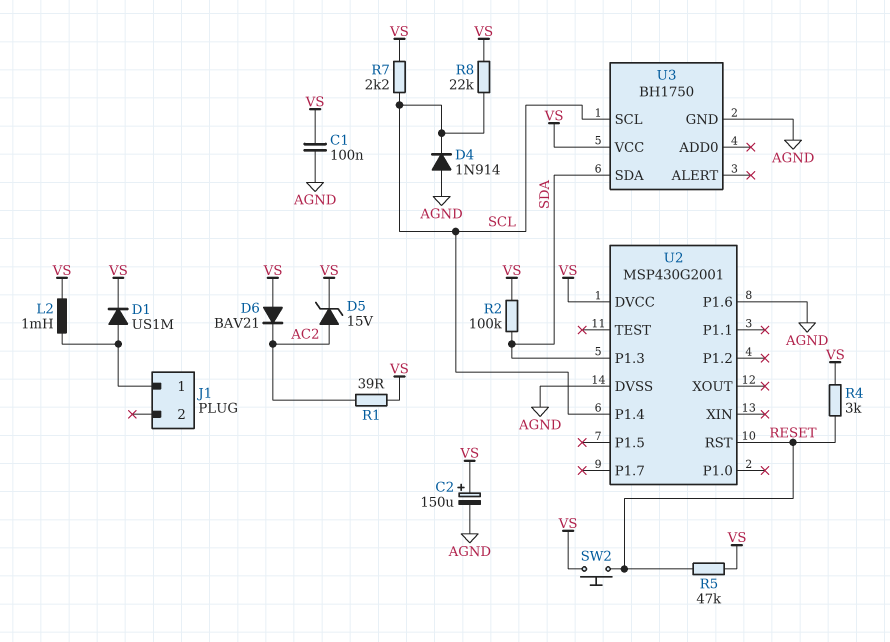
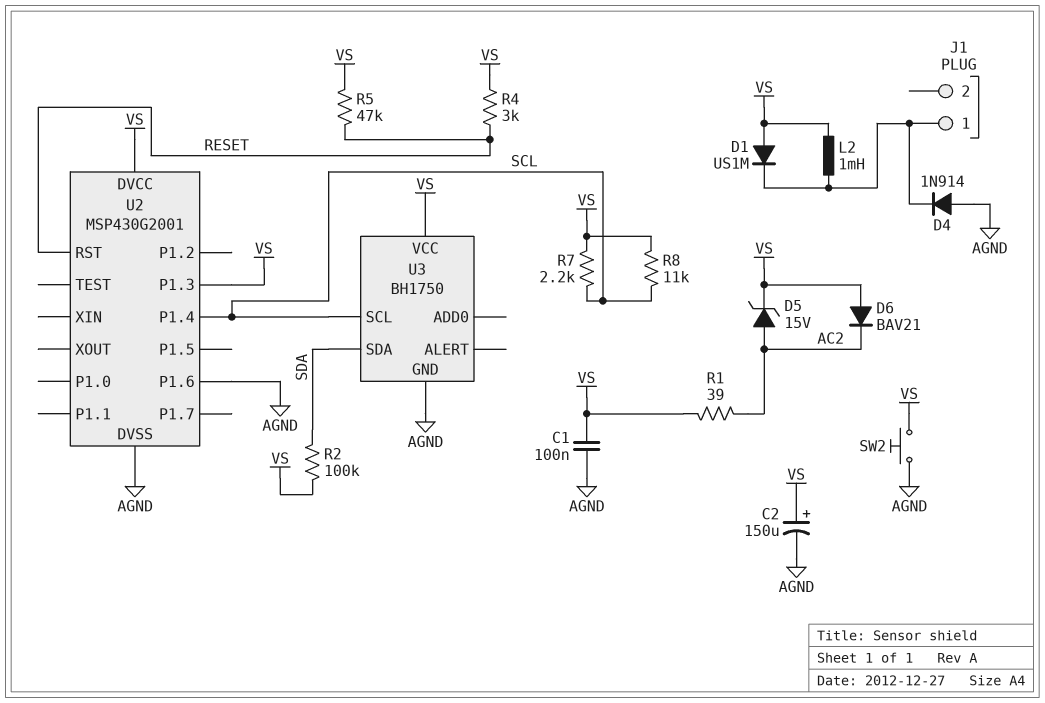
D1: diode US1M (A J1/1, K VS) -> diode US1M (A VS, K J1/1)
D4: diode 1N914 (A AGND, K SCL) -> diode 1N914 (A AGND, K J1/1)
R8: 22k (SCL, VS) -> 11k (SCL, VS)
SW2: button (RESET, VS) -> button (AGND, VS)
U2 pin P1.3: SDA -> VS

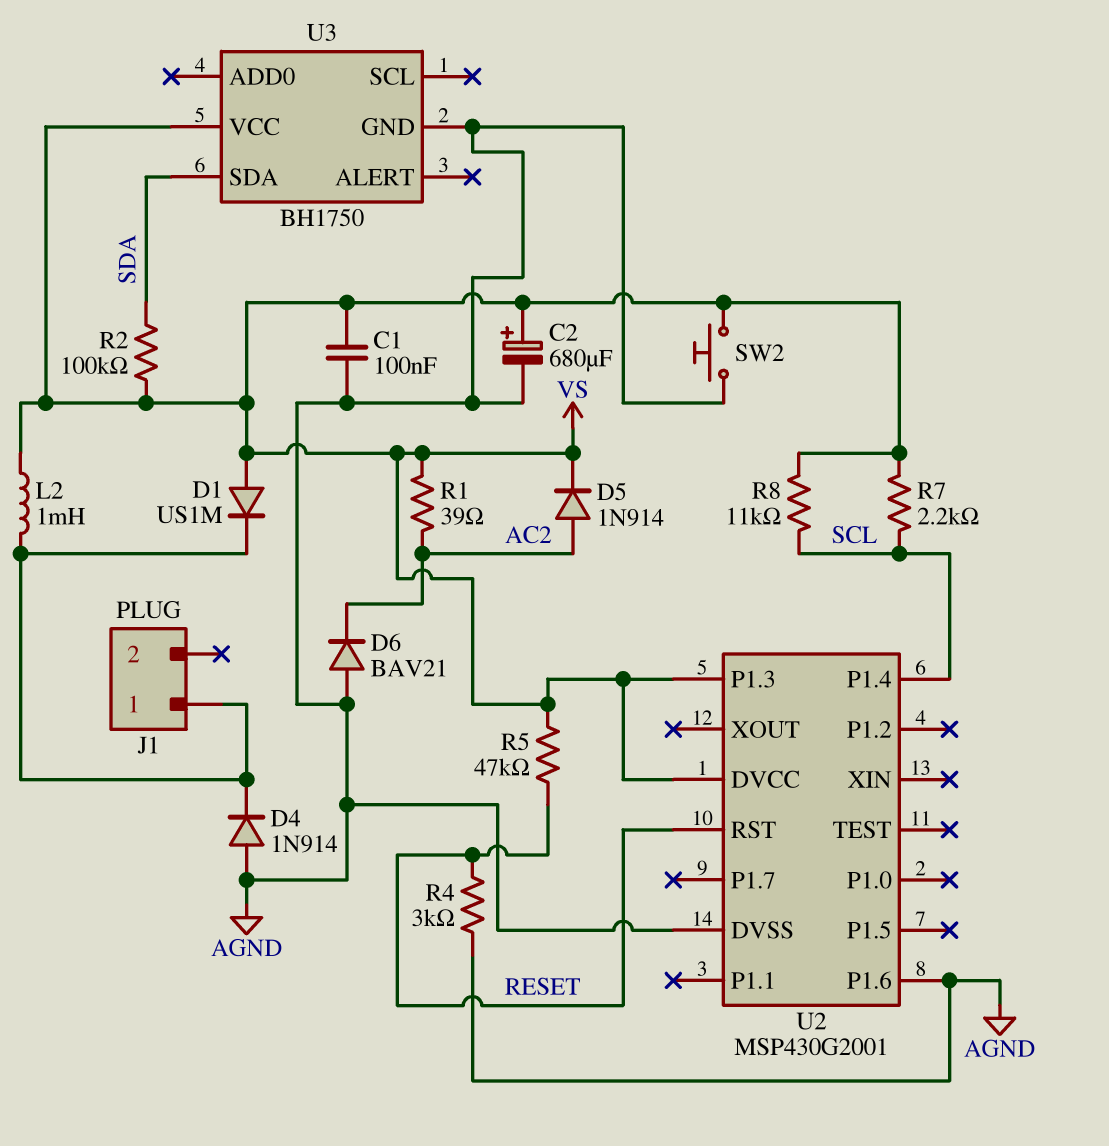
C2: 150uF (plus VS, minus AGND) -> 680uF (plus VS, minus AGND)
D5: zener 15V (A AC2, K VS) -> diode 1N914 (A AC2, K VS)
D6: diode BAV21 (A VS, K AC2) -> diode BAV21 (A AGND, K AC2)
R4: 3k (RESET, VS) -> 3k (AGND, RESET)
U3 pin SCL: SCL -> none

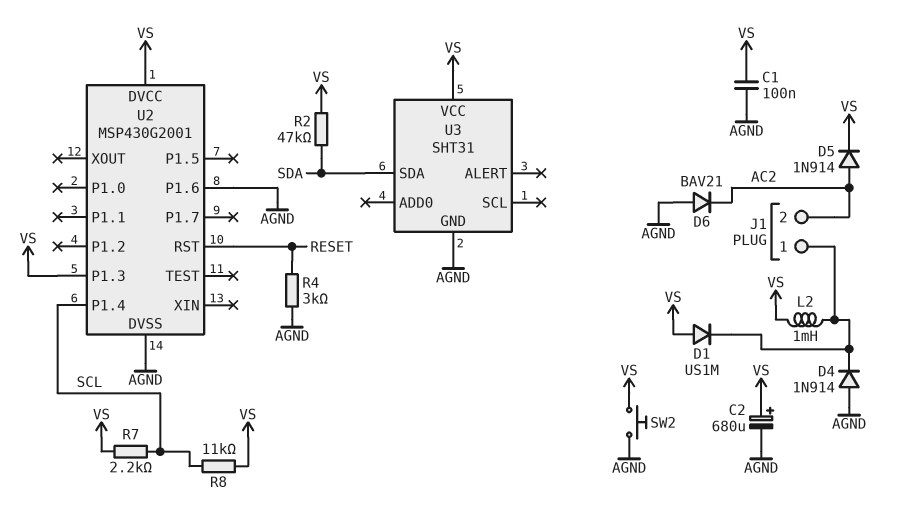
J1 pin 2: none -> AC2
R1: 39 (AC2, VS) -> none
R2: 100k (SDA, VS) -> 47k (SDA, VS)
R5: 47k (RESET, VS) -> none
U3: BH1750 -> SHT31

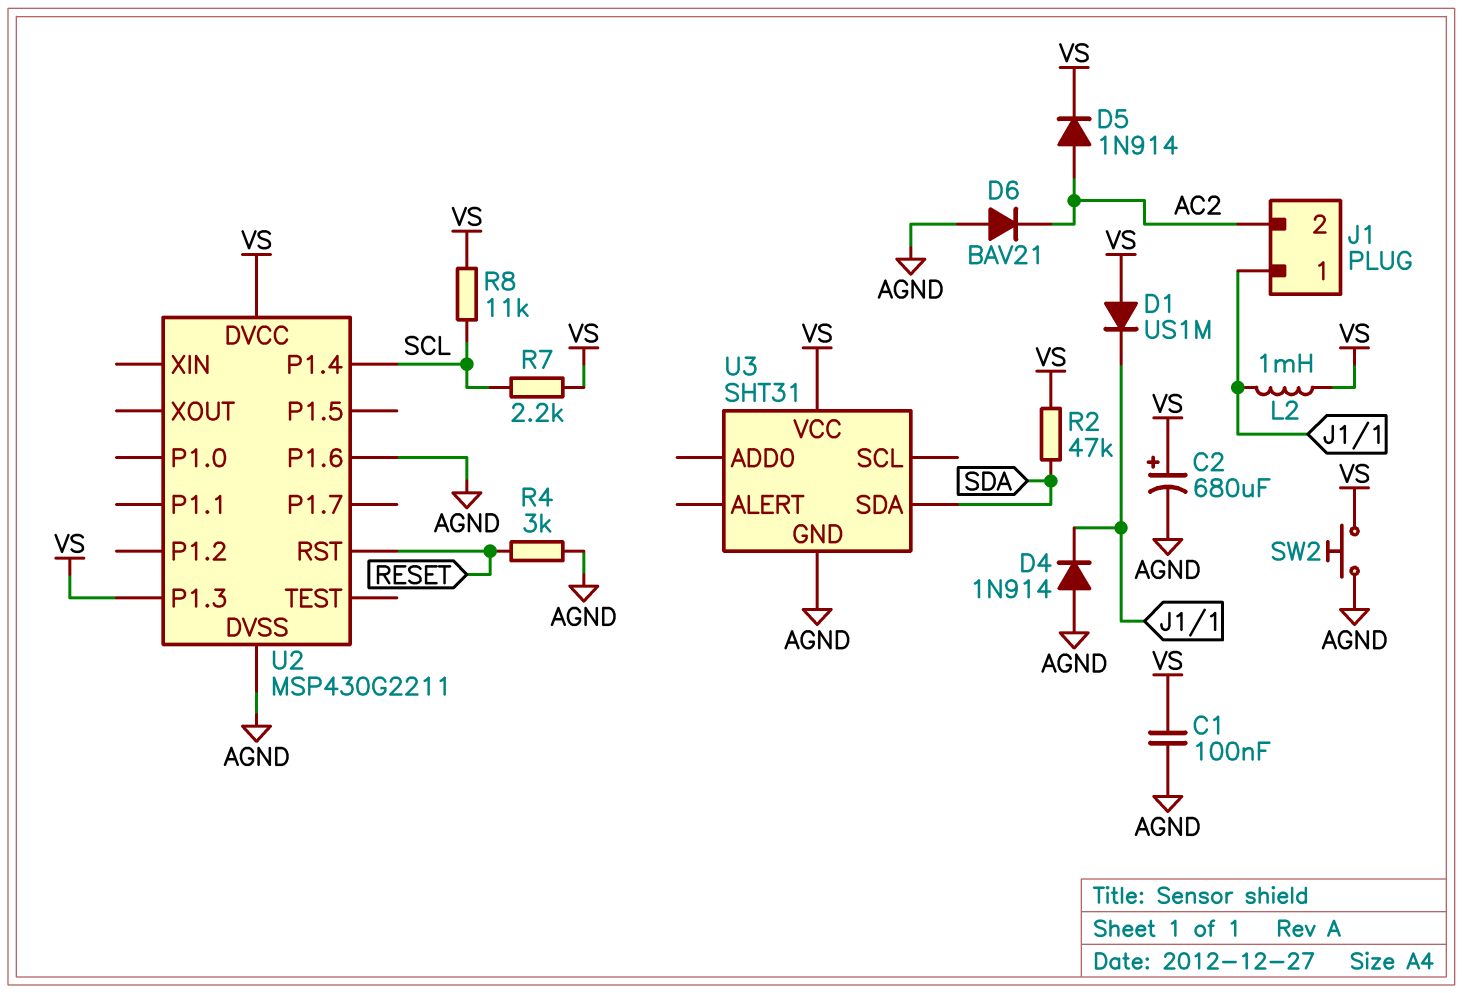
U2: MSP430G2001 -> MSP430G2211

